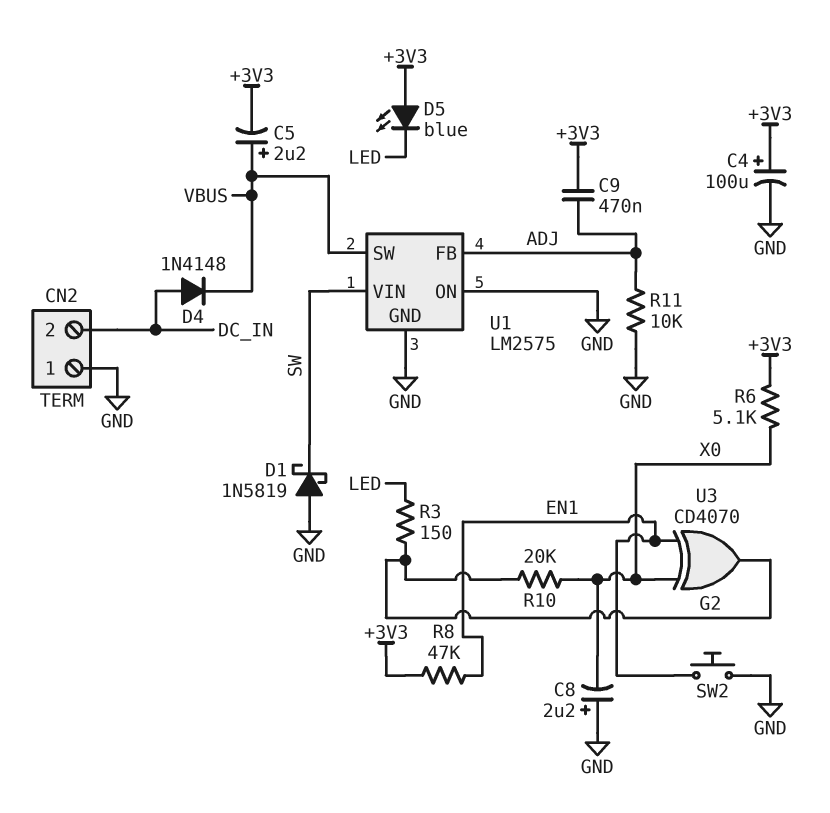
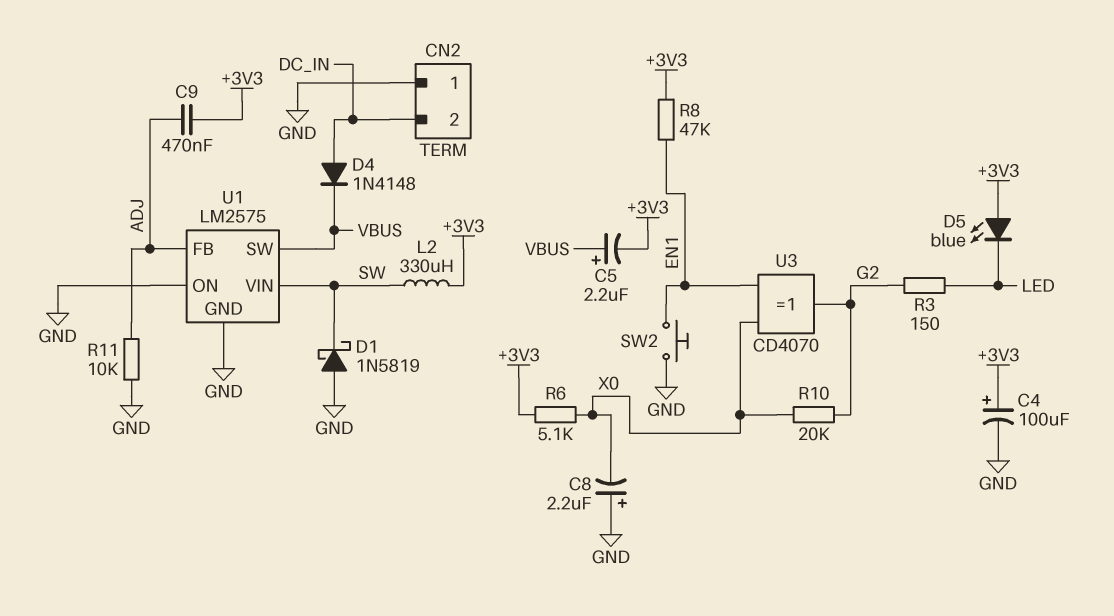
L2: none -> 330uH (+3V3, SW)

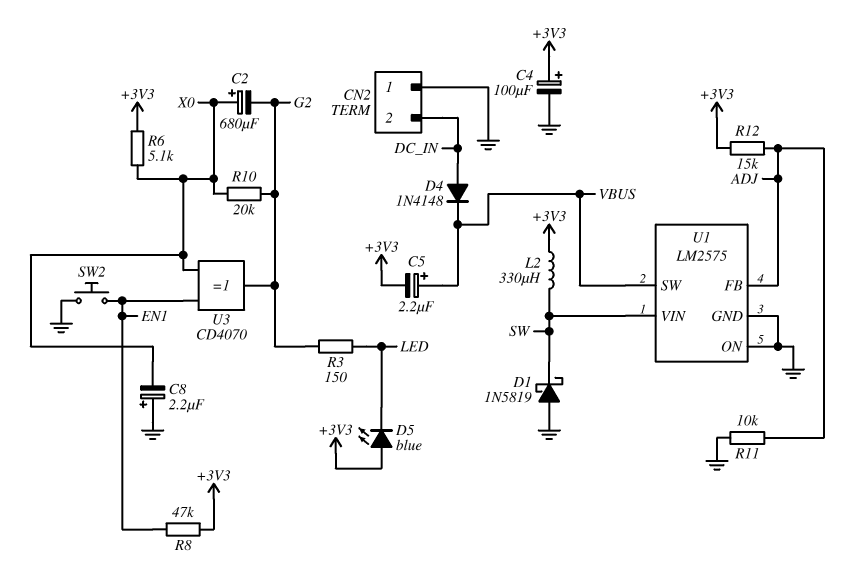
C2: none -> 680uF (plus X0, minus G2)
C9: 470nF (+3V3, ADJ) -> none
R12: none -> 15k (+3V3, ADJ)

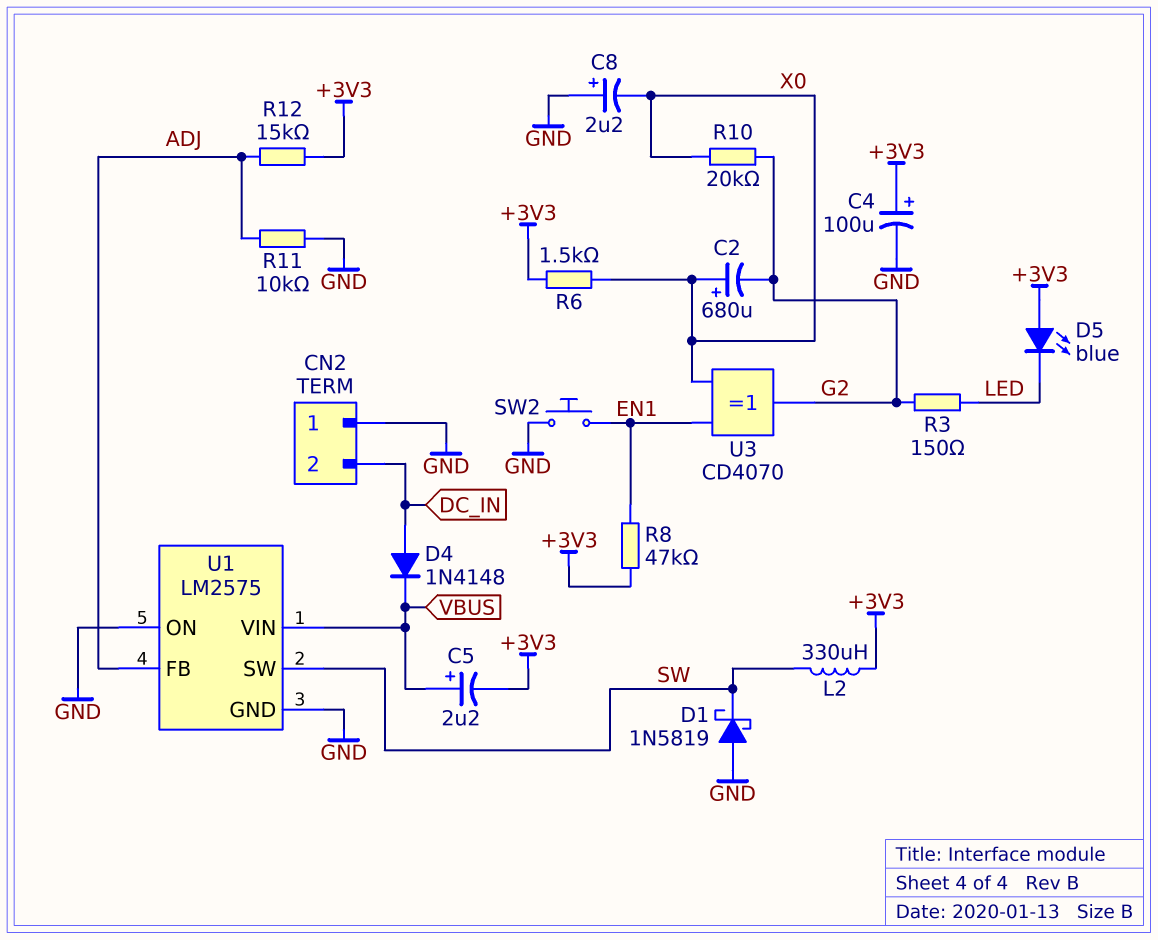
R6: 5.1k (+3V3, X0) -> 1.5k (+3V3, X0)
U1 pin SW: VBUS -> SW
U1 pin VIN: SW -> VBUS

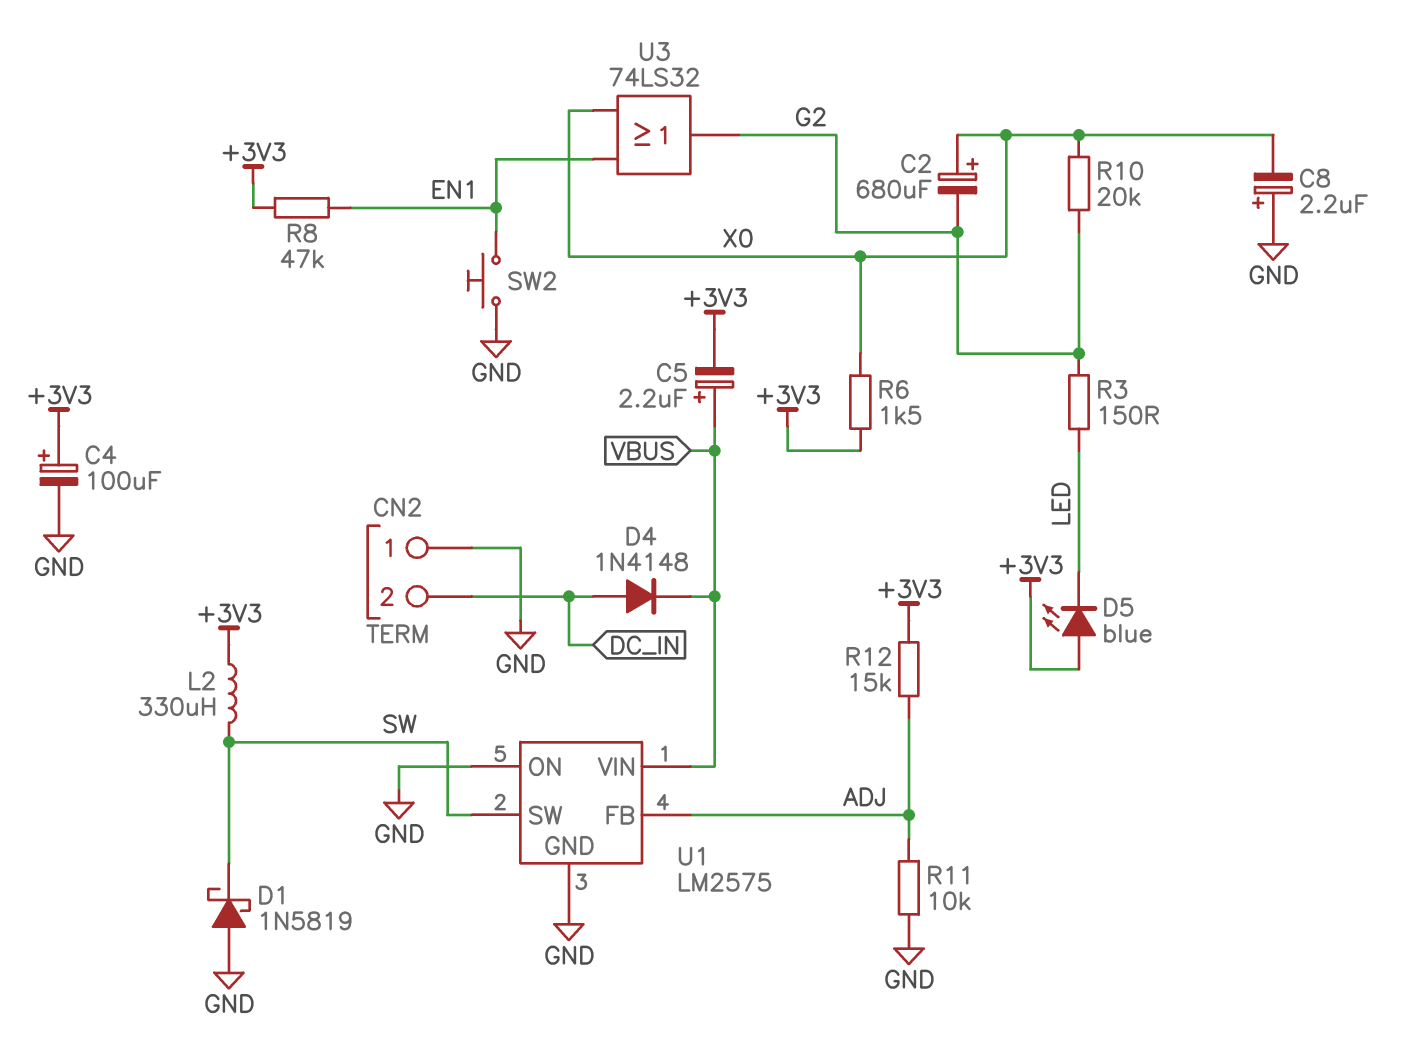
U3: XOR CD4070 (in EN1, in X0, out G2) -> OR 74LS32 (in EN1, in X0, out G2)

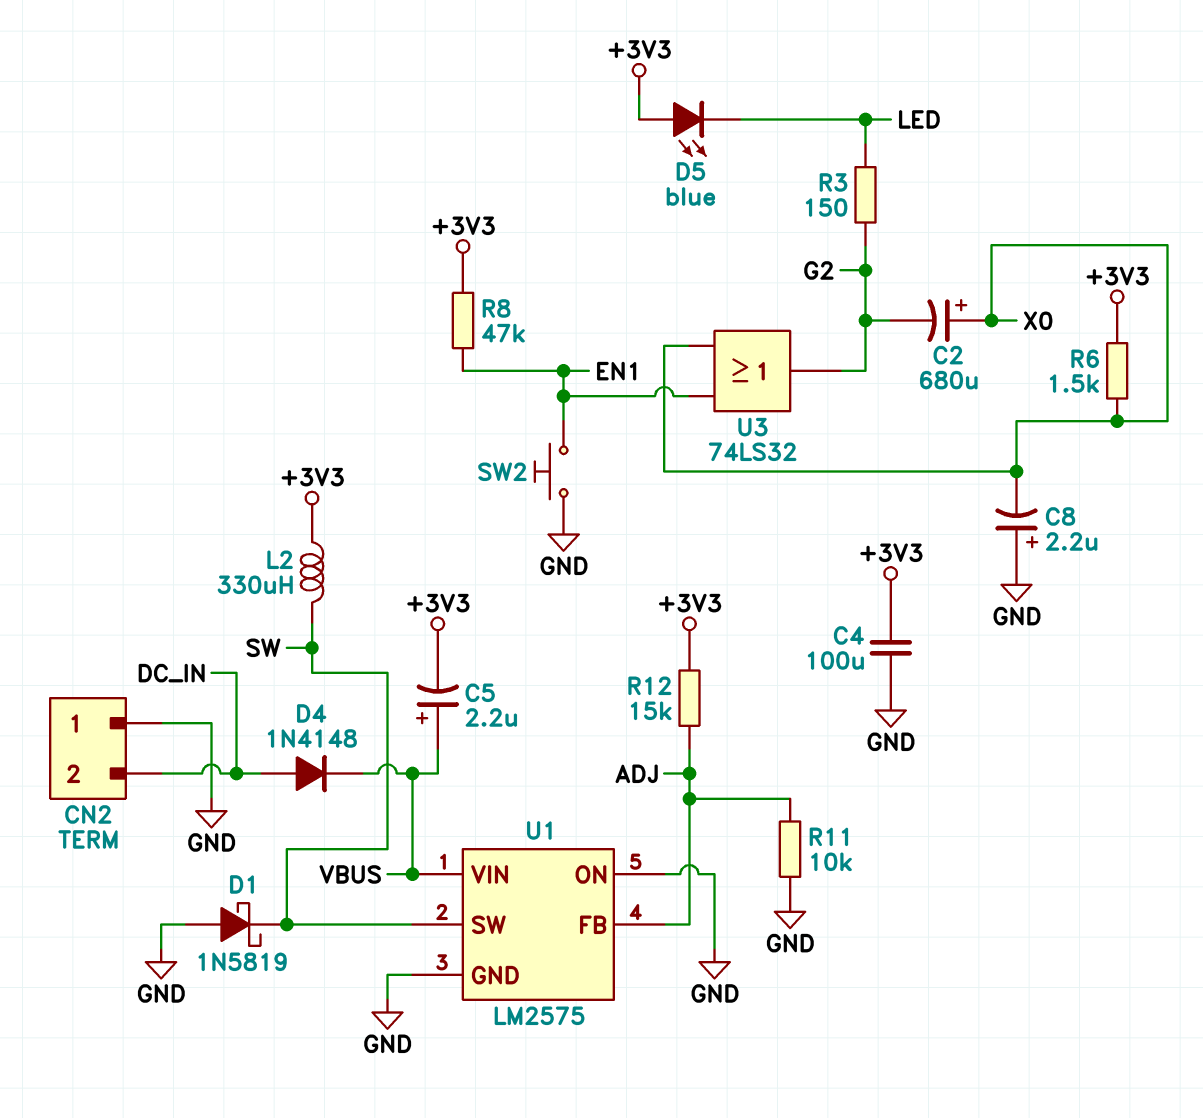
C4: 100uF (plus +3V3, minus GND) -> 100uF (+3V3, GND)
R10: 20k (G2, X0) -> none

